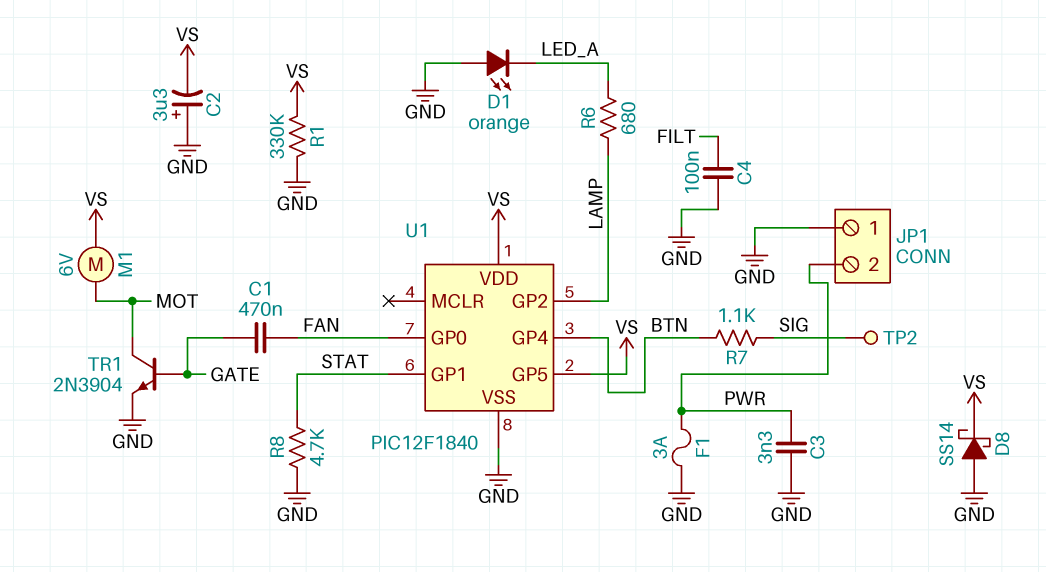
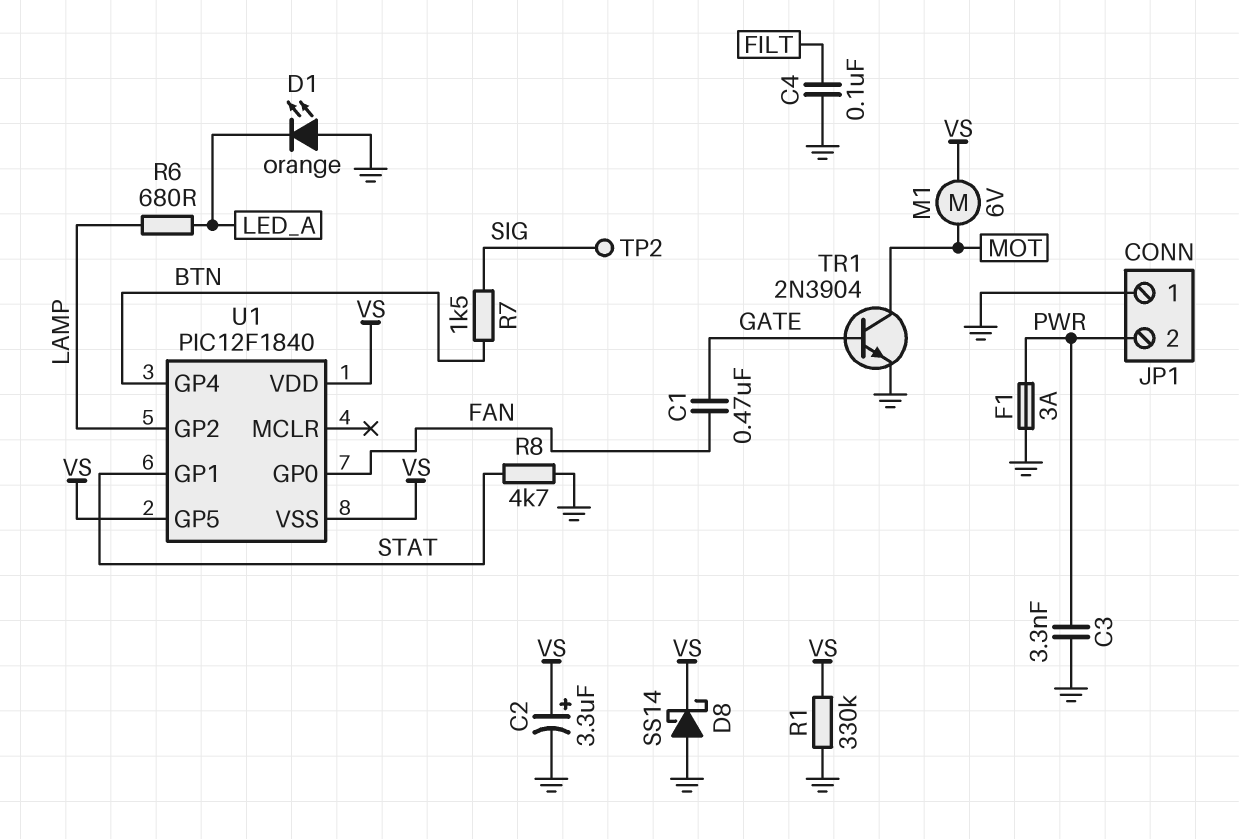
C2: 3.3uF (plus GND, minus VS) -> 3.3uF (plus VS, minus GND)
R7: 1.1k (BTN, SIG) -> 1.5k (BTN, SIG)
U1 pin VSS: GND -> VS

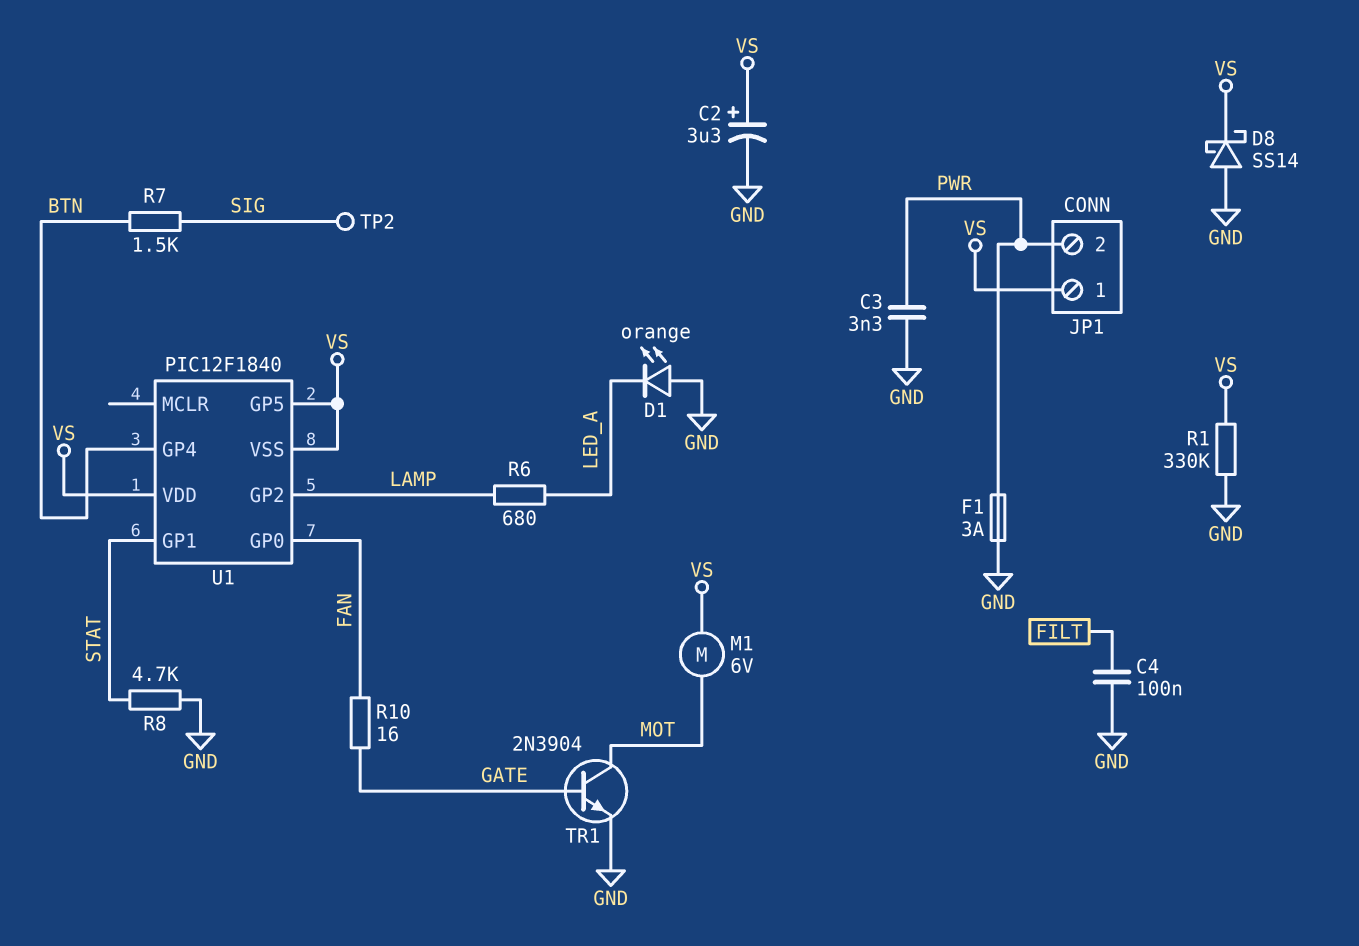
C1: 470nF (FAN, GATE) -> none
JP1 pin 1: GND -> VS
R10: none -> 16 (FAN, GATE)

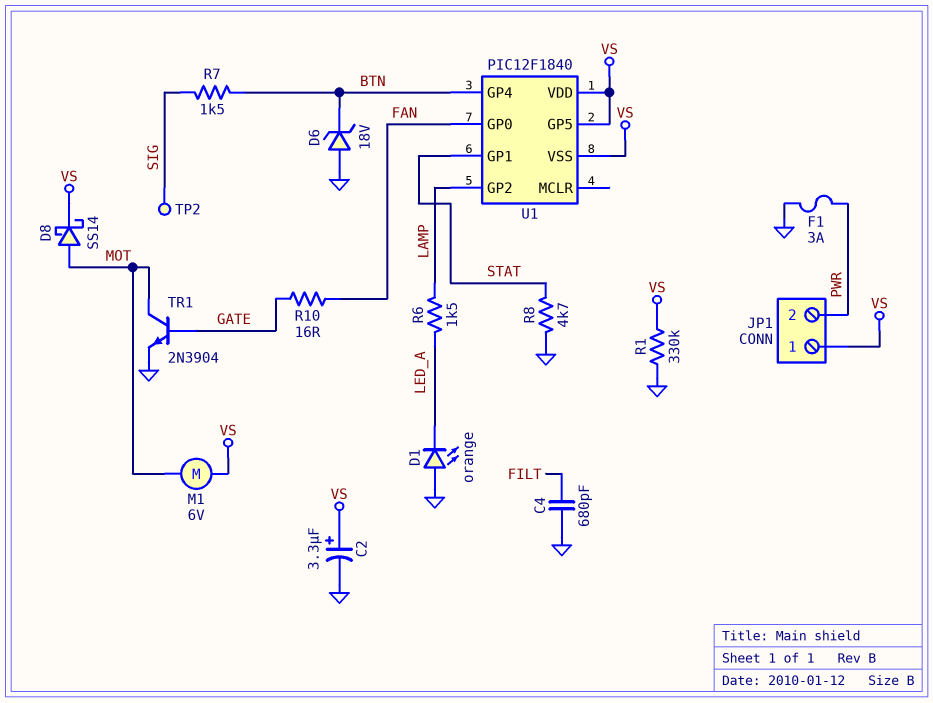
C3: 3.3nF (GND, PWR) -> none
C4: 100nF (FILT, GND) -> 680pF (FILT, GND)
D6: none -> zener 18V (A GND, K BTN)
D8: schottky SS14 (A GND, K VS) -> schottky SS14 (A MOT, K VS)
R6: 680 (LAMP, LED_A) -> 1.5k (LAMP, LED_A)

